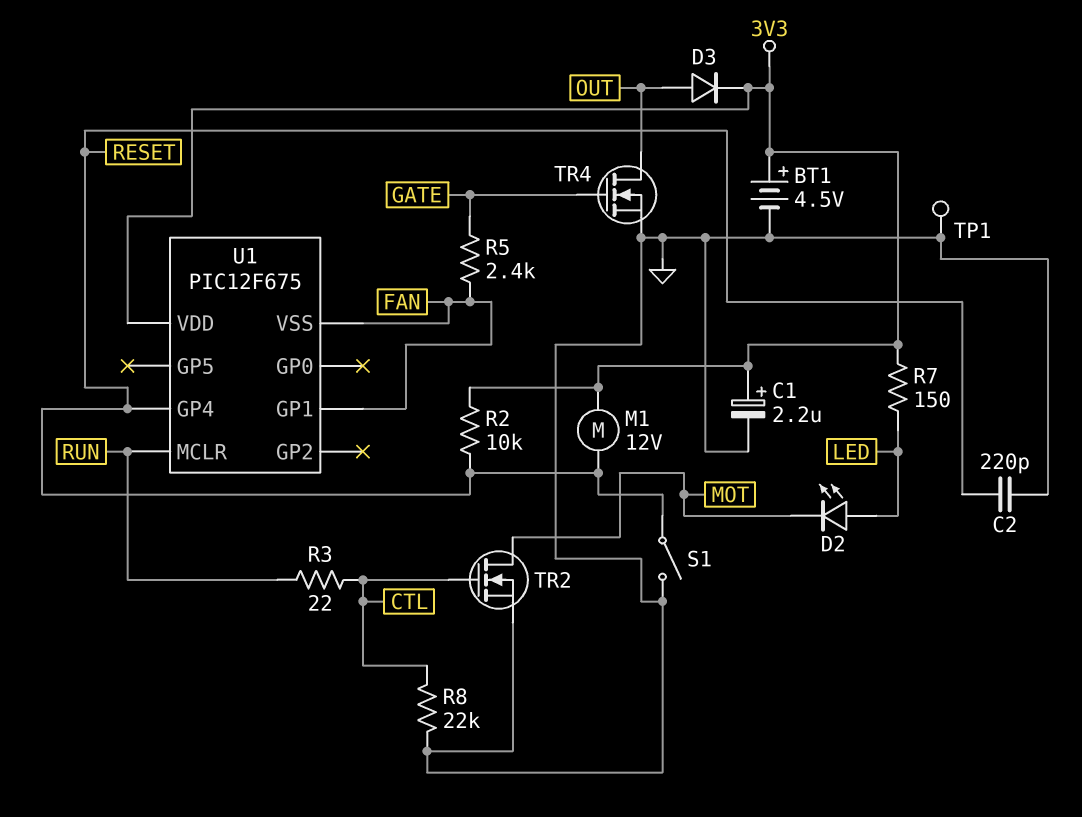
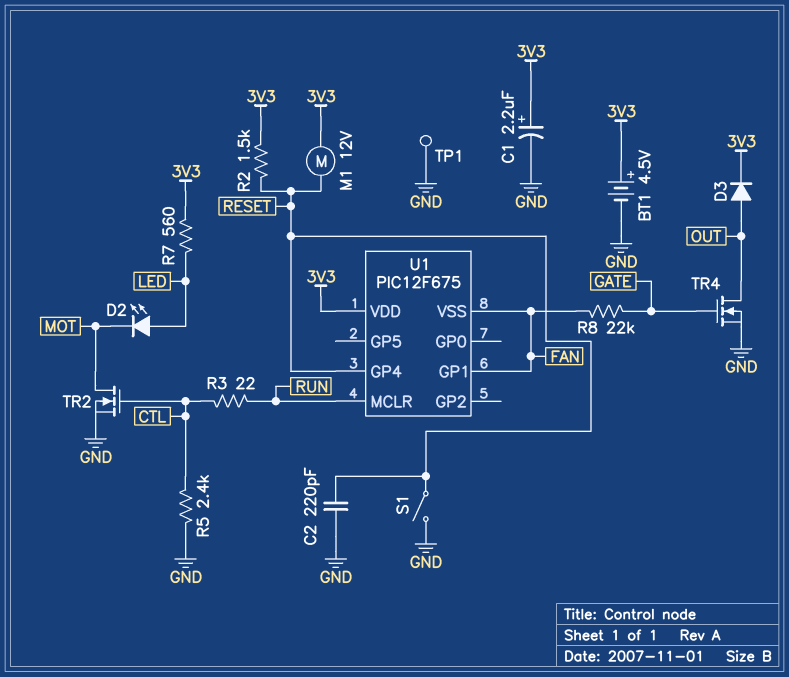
R2: 10k (3V3, RESET) -> 1.5k (3V3, RESET)
R5: 2.4k (FAN, GATE) -> 2.4k (CTL, GND)
R7: 150 (3V3, LED) -> 560 (3V3, LED)
R8: 22k (CTL, GND) -> 22k (FAN, GATE)

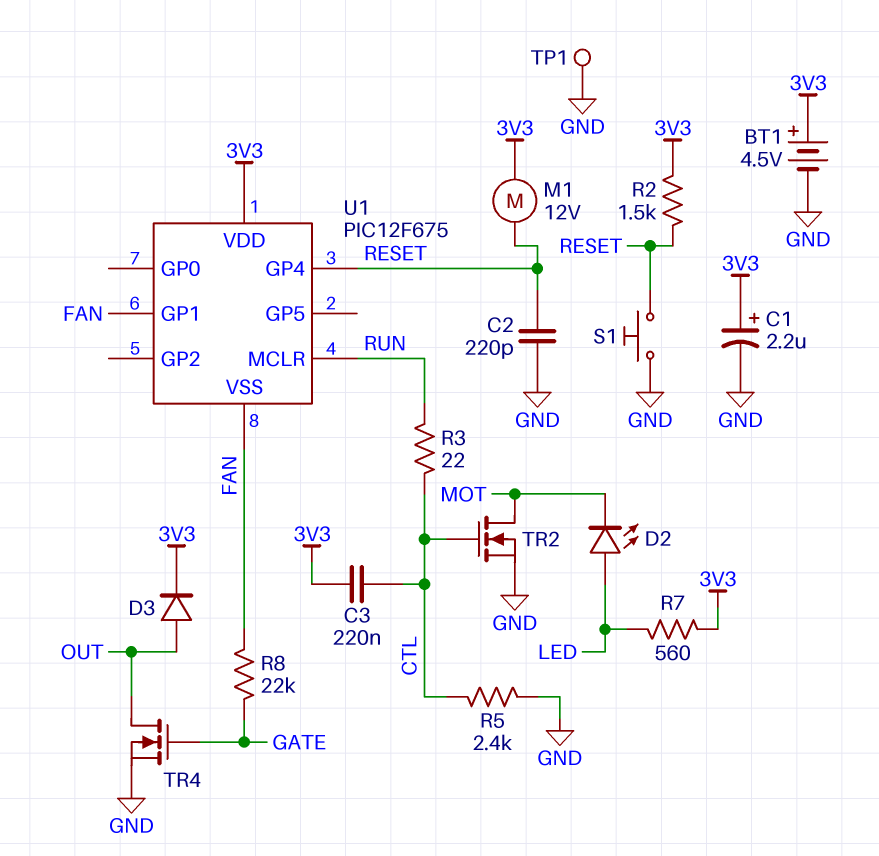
C3: none -> 220nF (3V3, CTL)
S1: switch (GND, RESET) -> button (GND, RESET)

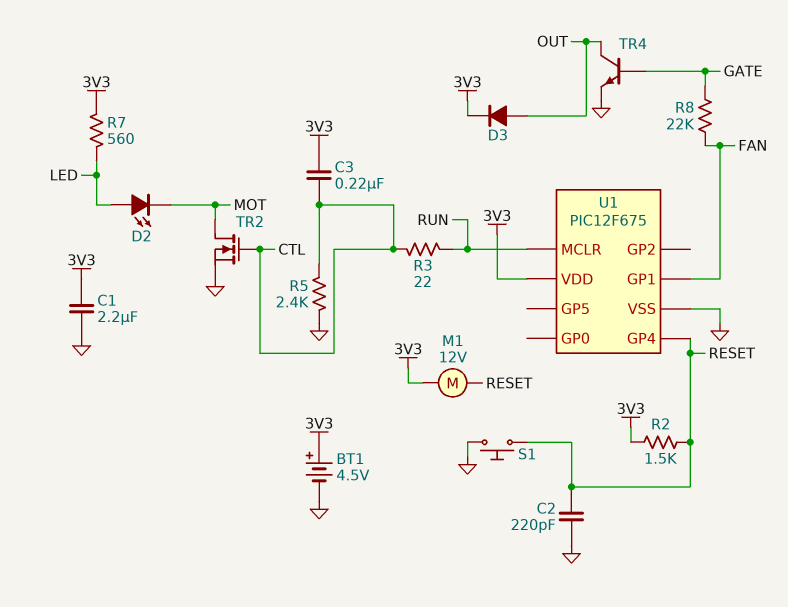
C1: 2.2uF (plus 3V3, minus GND) -> 2.2uF (3V3, GND)
TP1: test point (GND) -> none
TR4: NMOS (G GATE, D OUT, S GND) -> NPN (B GATE, C OUT, E GND)
U1 pin VSS: FAN -> GND

